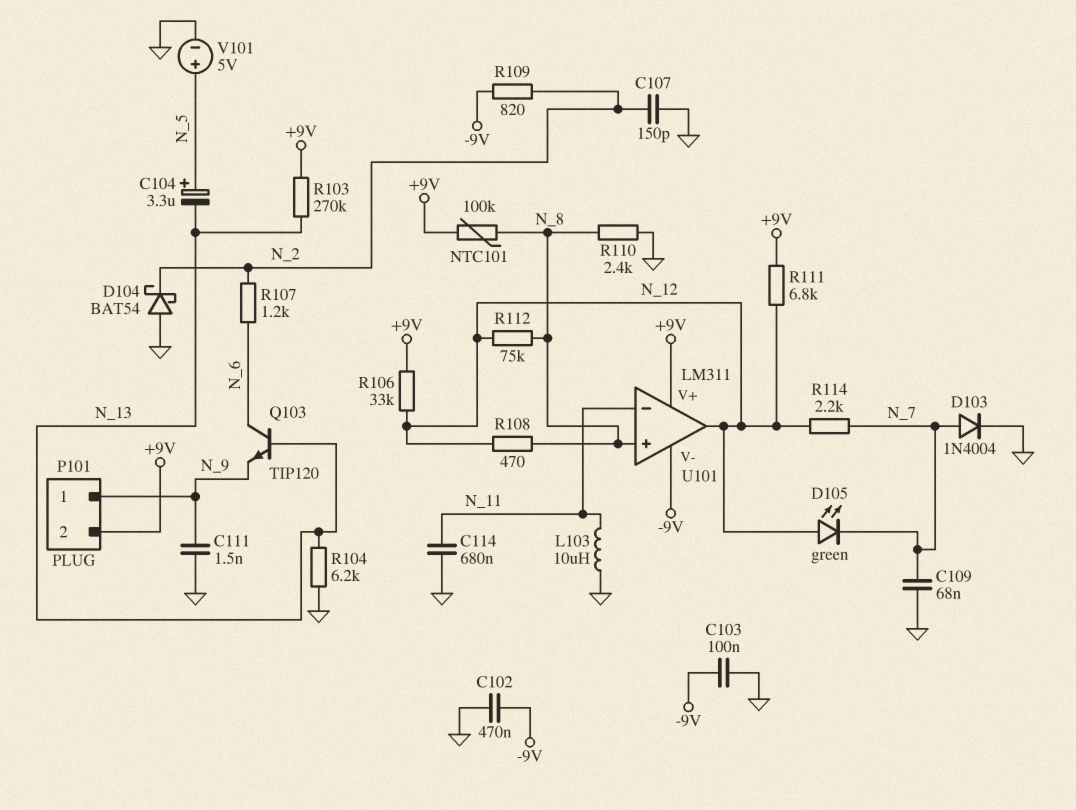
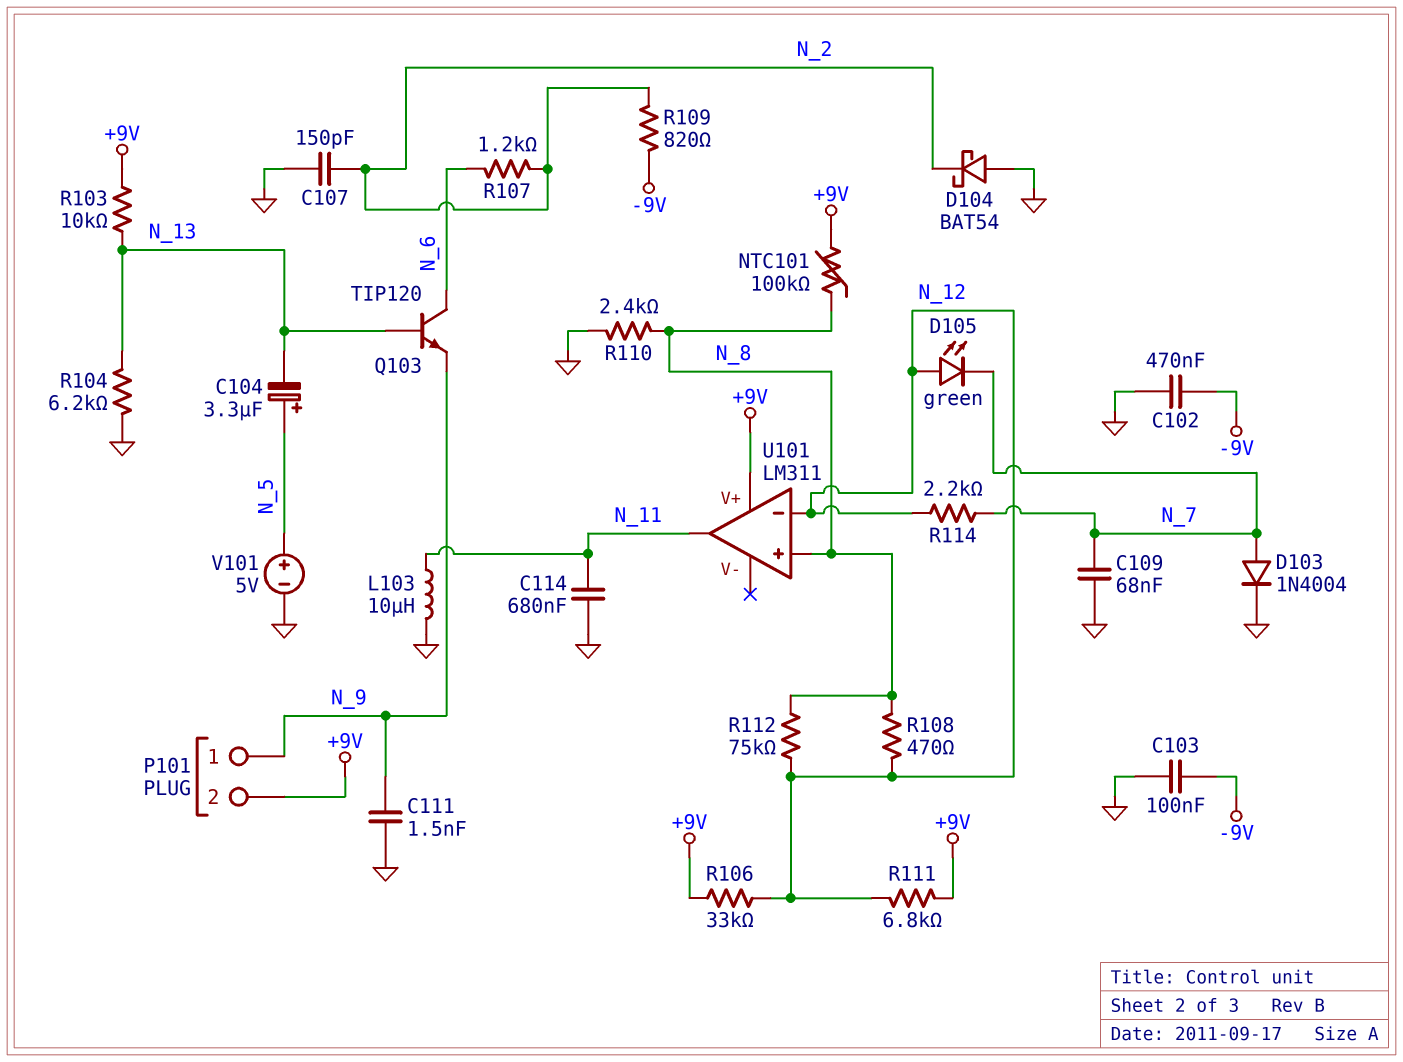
R103: 270k (+9V, N_13) -> 10k (+9V, N_13)
U101 pin V-: -9V -> none
U101 pin in-: N_11 -> N_12
U101 pin out: N_12 -> N_11

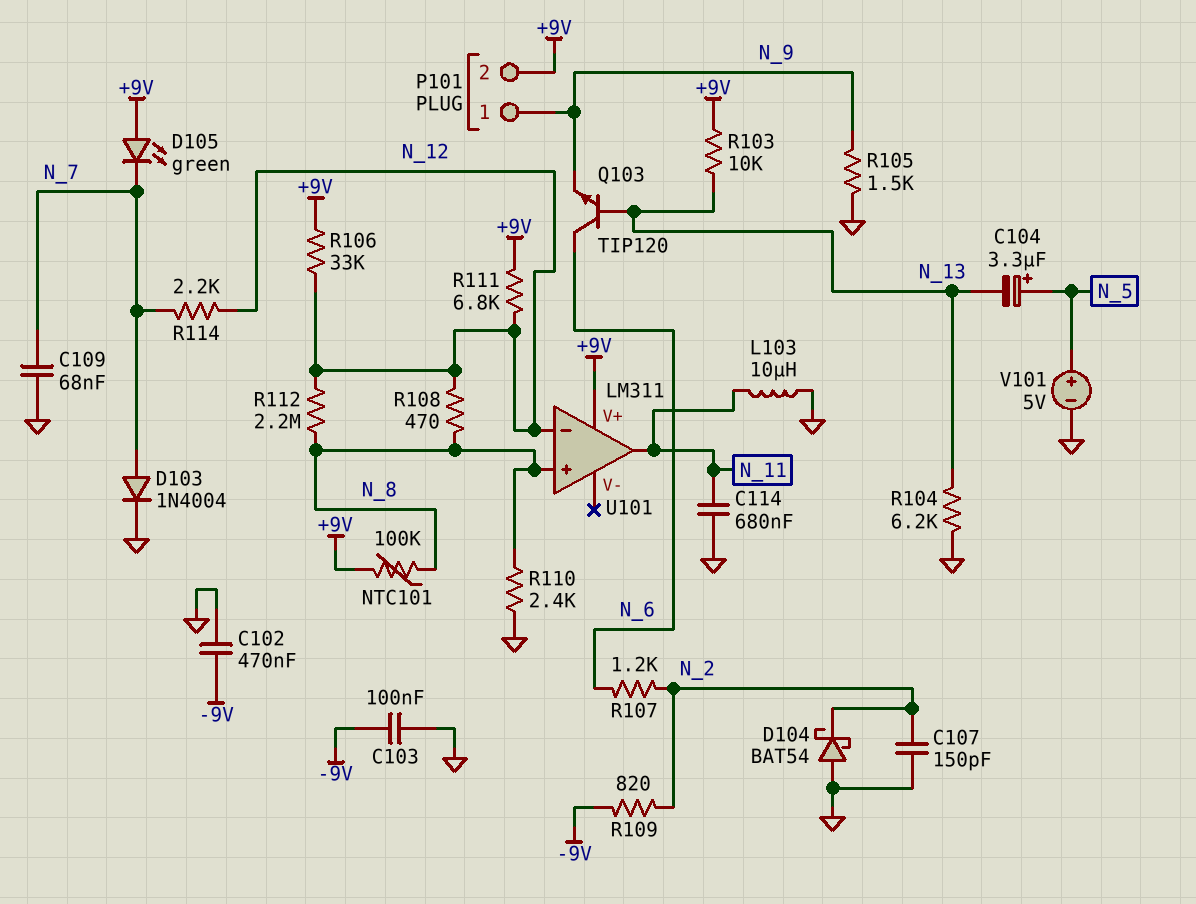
C111: 1.5nF (GND, N_9) -> none
D105: LED green (A N_12, K N_7) -> LED green (A +9V, K N_7)
R105: none -> 1.5k (GND, N_9)
R112: 75k (N_8, N_12) -> 2.2M (N_8, N_12)

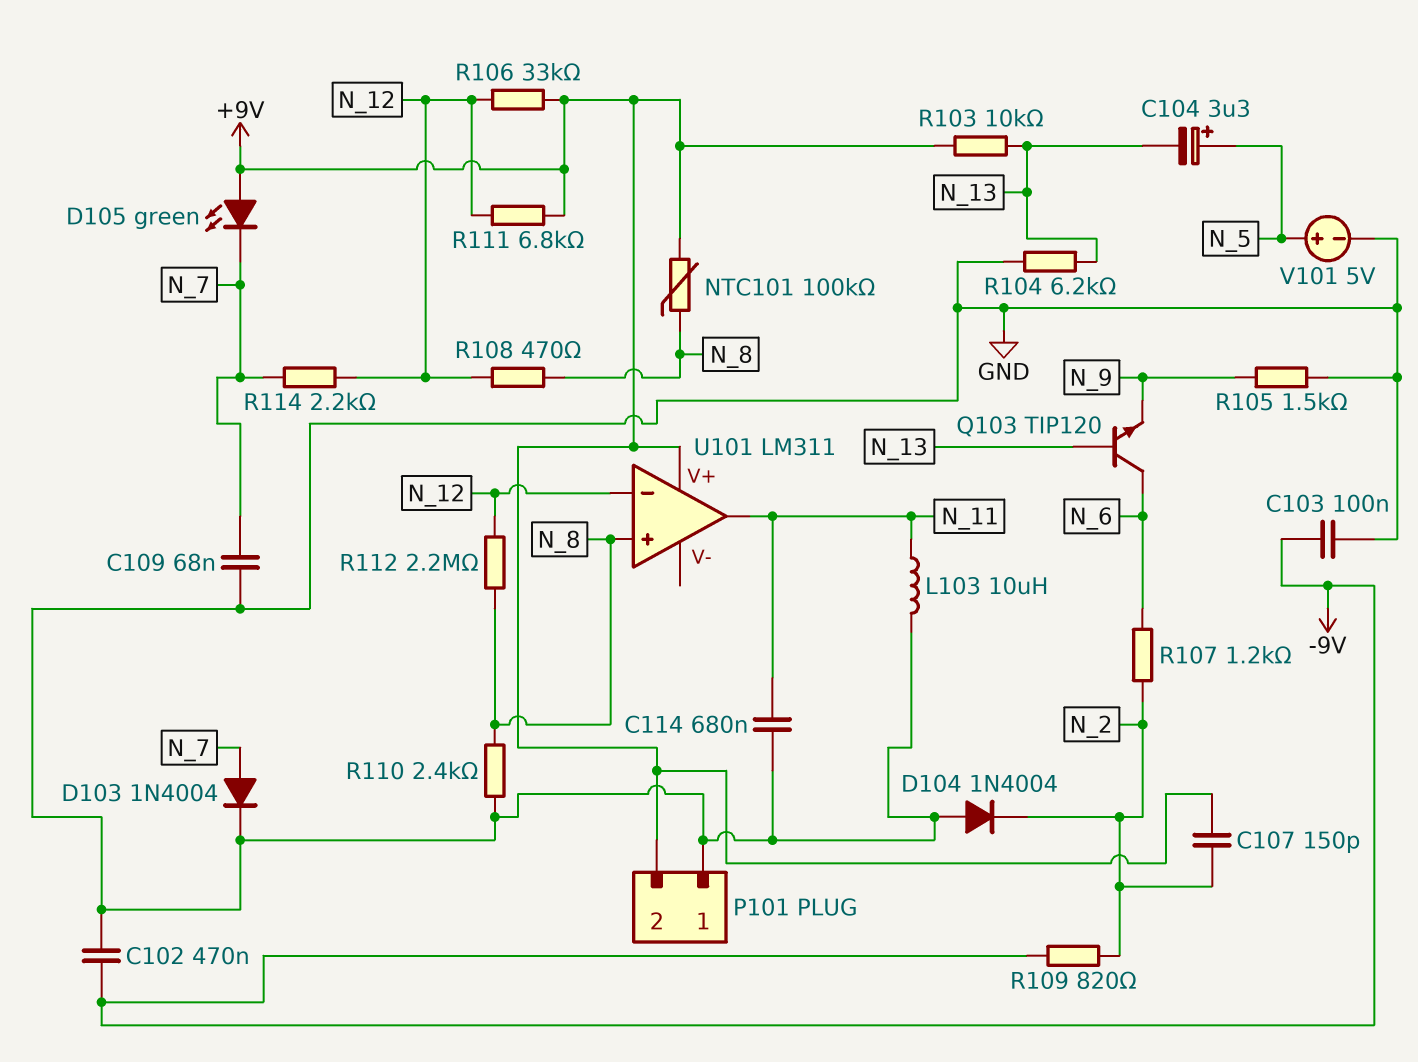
C107: 150pF (GND, N_2) -> 150pF (+9V, N_2)
D104: schottky BAT54 (A GND, K N_2) -> diode 1N4004 (A GND, K N_2)
P101 pin 1: N_9 -> GND

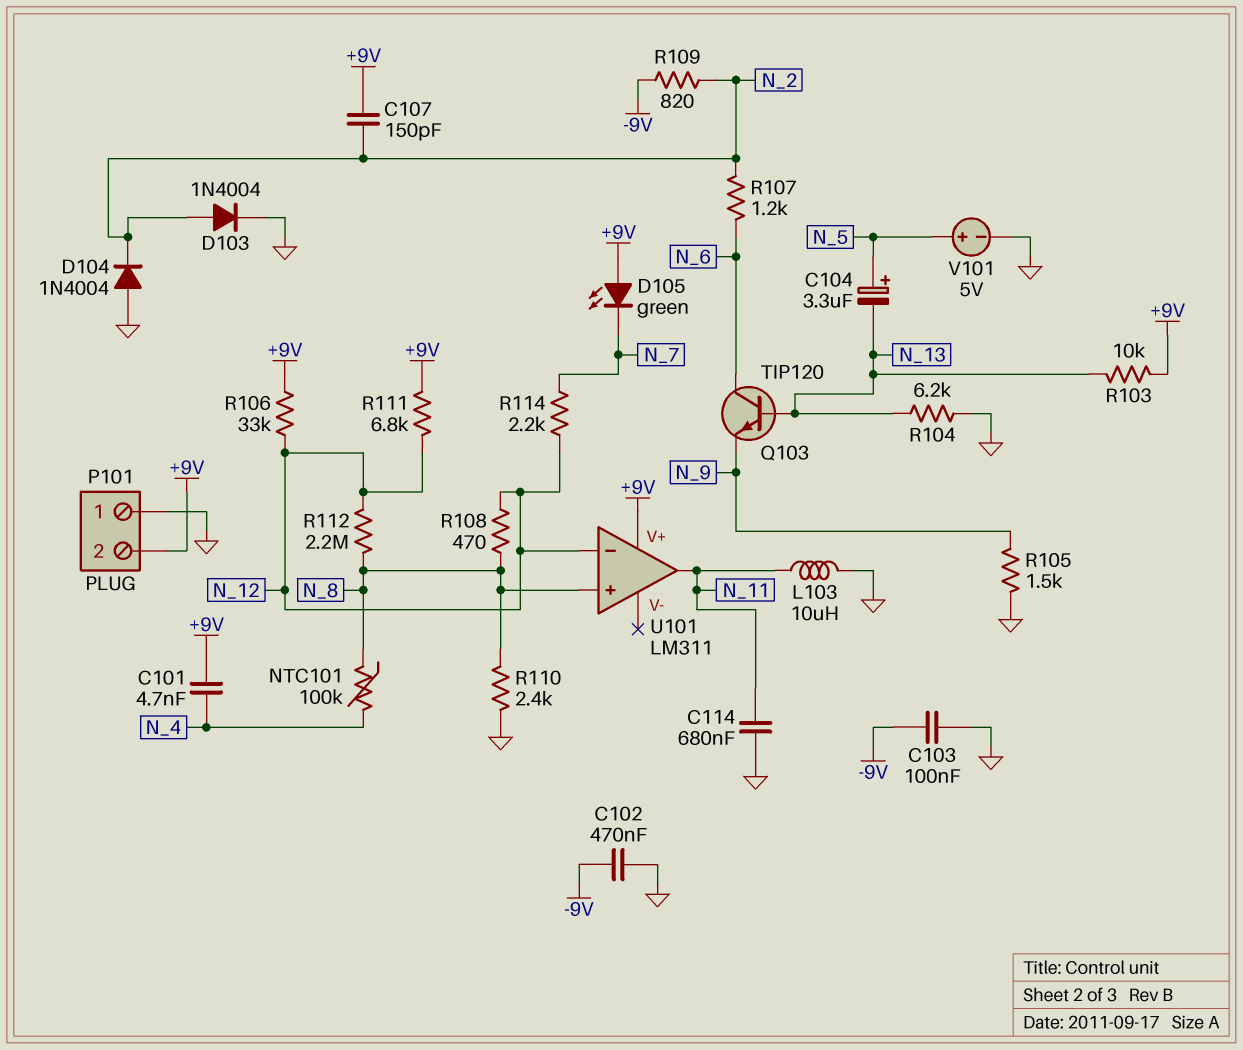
C101: none -> 4.7nF (+9V, N_4)
C109: 68nF (GND, N_7) -> none
D103: diode 1N4004 (A N_7, K GND) -> diode 1N4004 (A N_2, K GND)
NTC101: 100k (+9V, N_8) -> 100k (N_4, N_8)

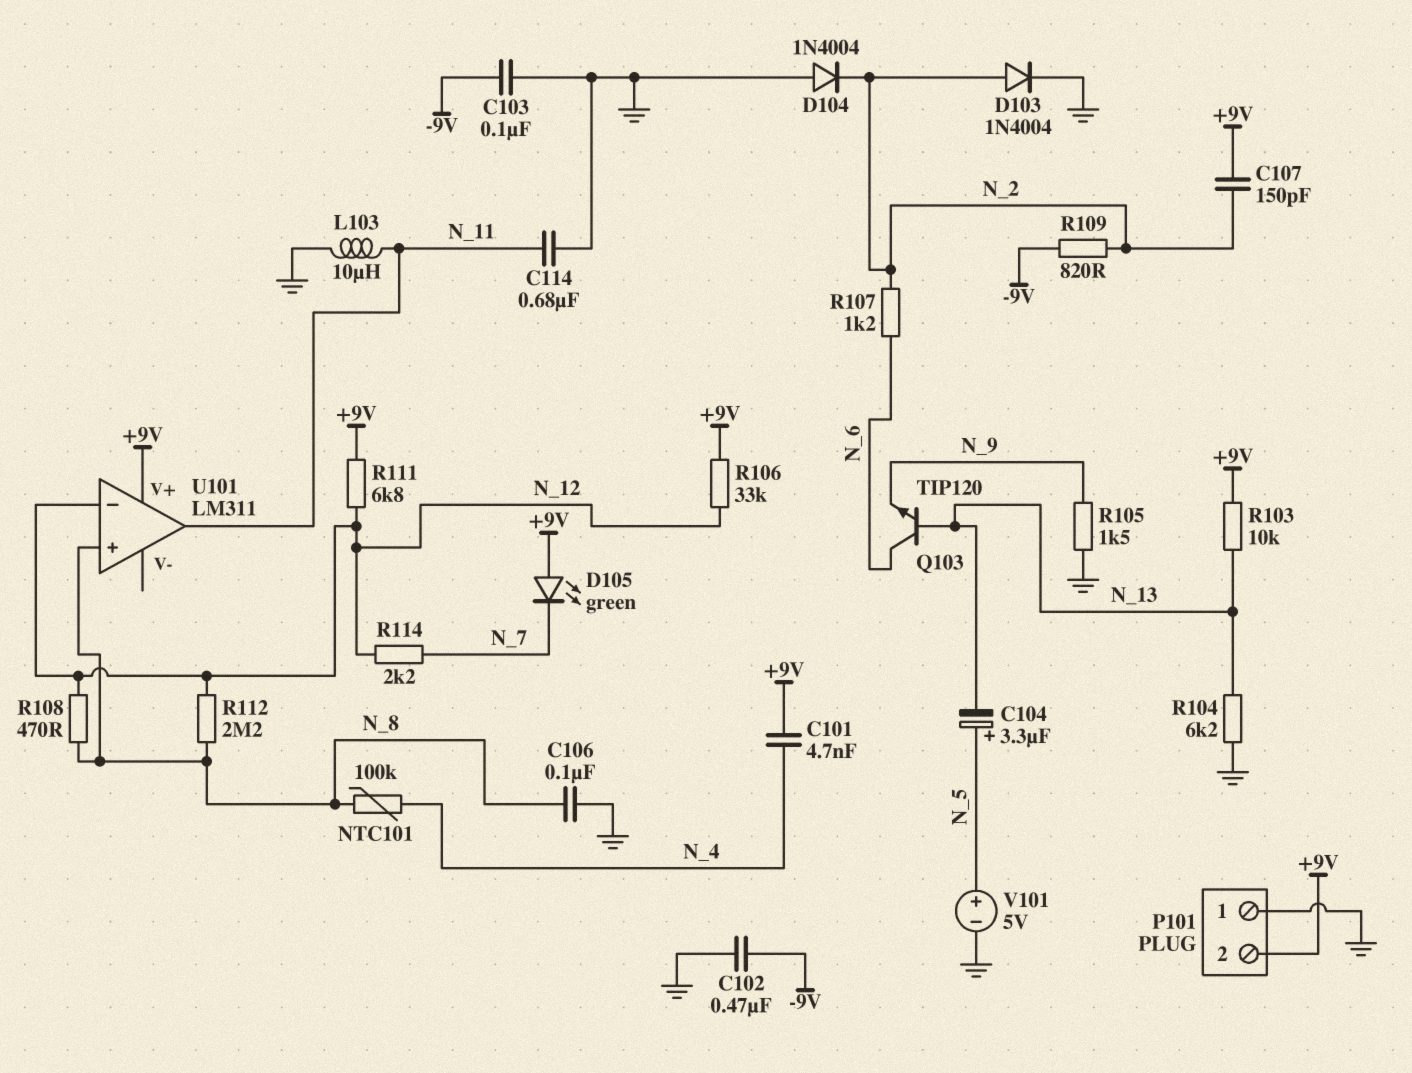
C106: none -> 100nF (GND, N_8)
R110: 2.4k (GND, N_8) -> none

